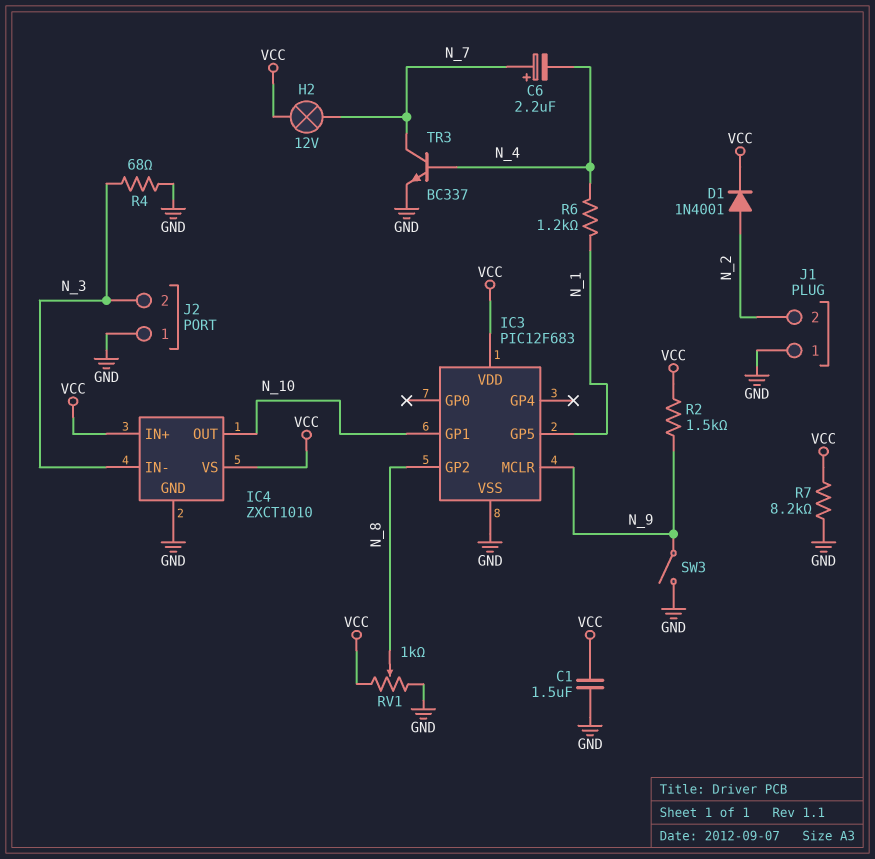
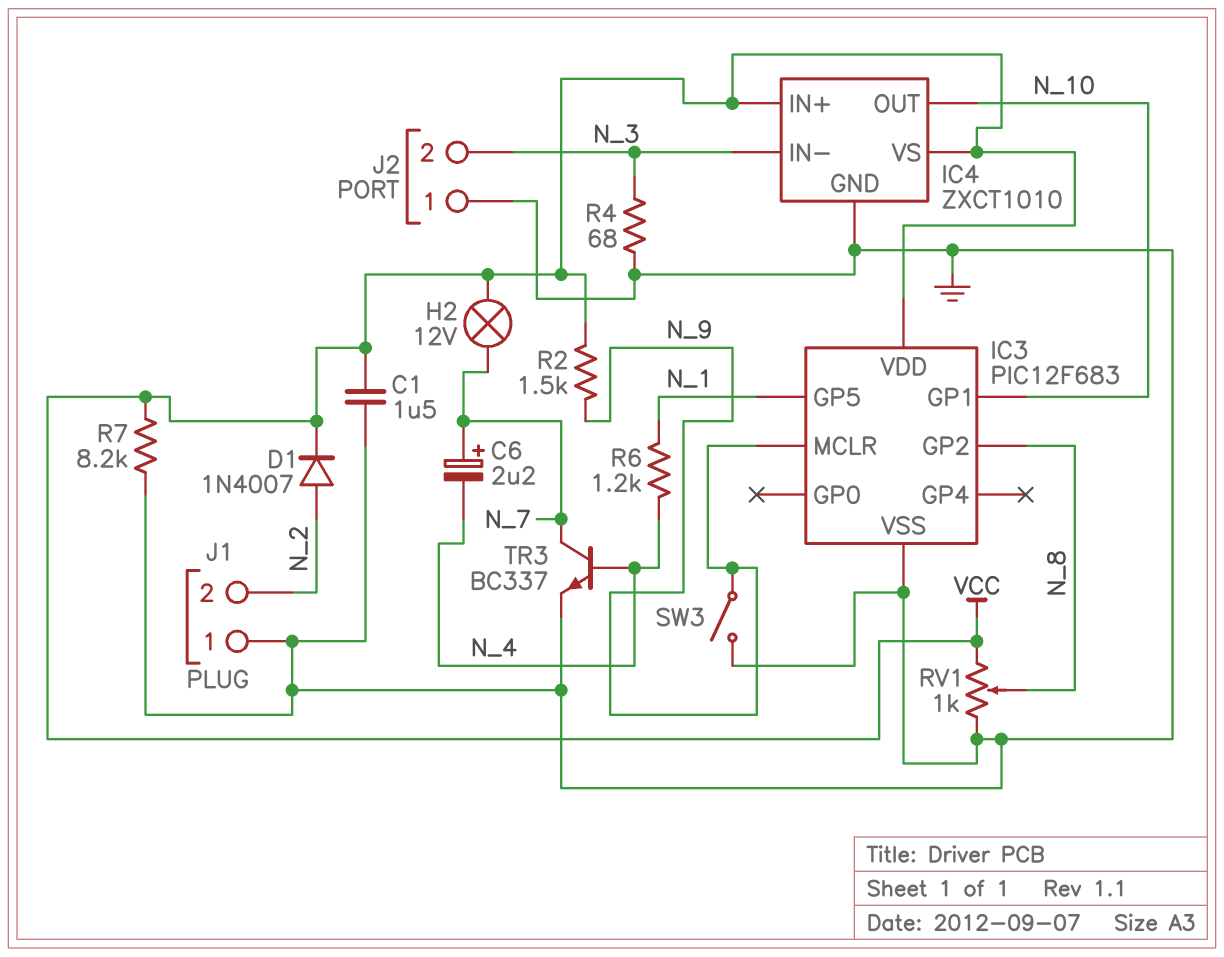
D1: diode 1N4001 (A N_2, K VCC) -> diode 1N4007 (A N_2, K VCC)

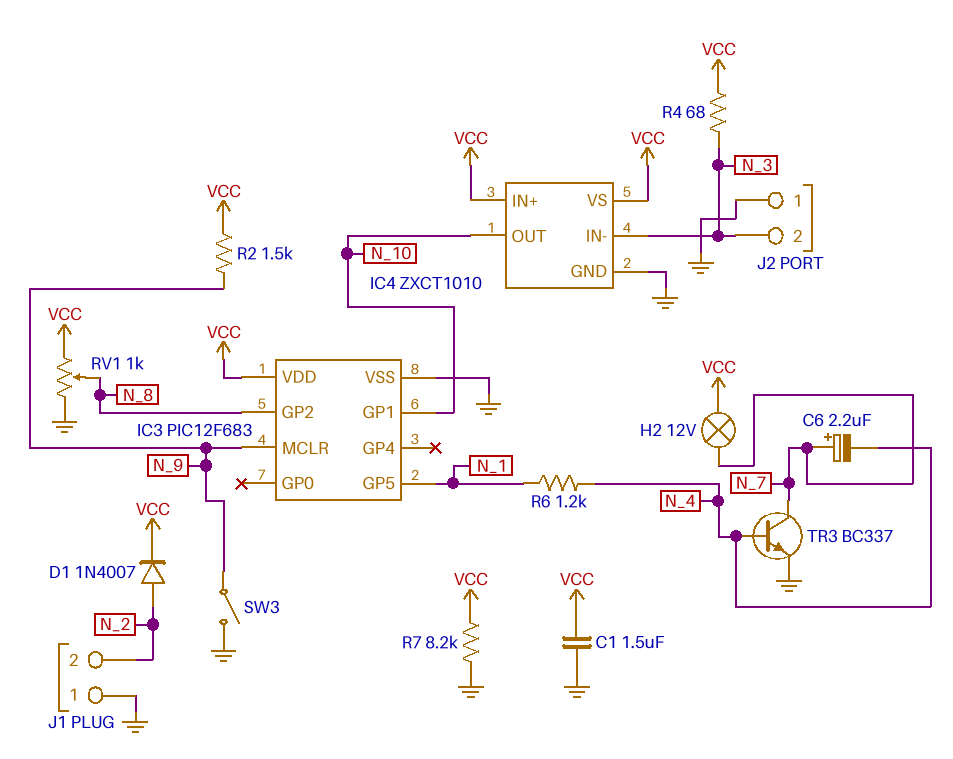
R4: 68 (GND, N_3) -> 68 (N_3, VCC)

